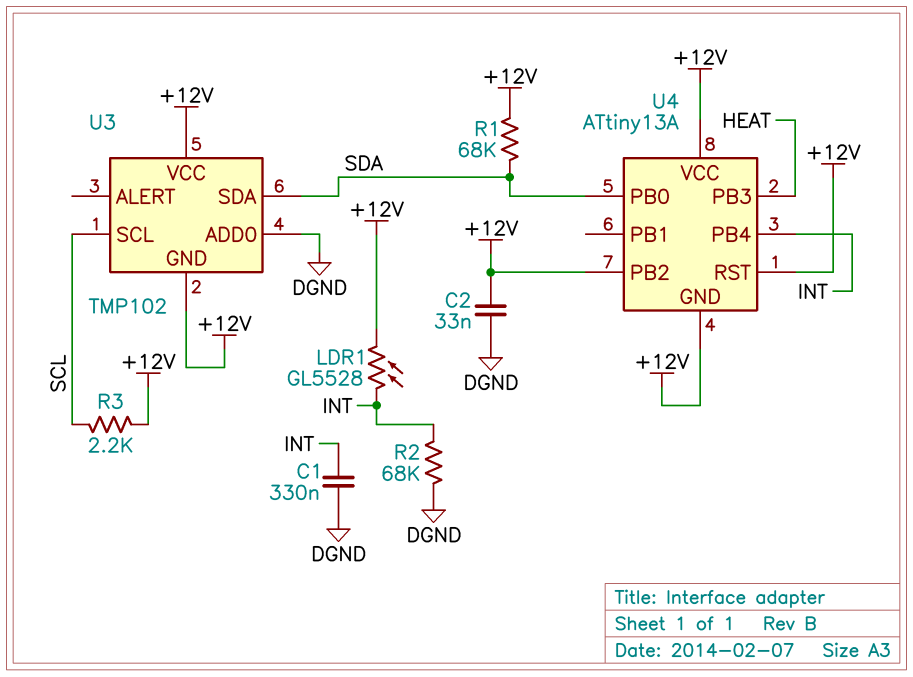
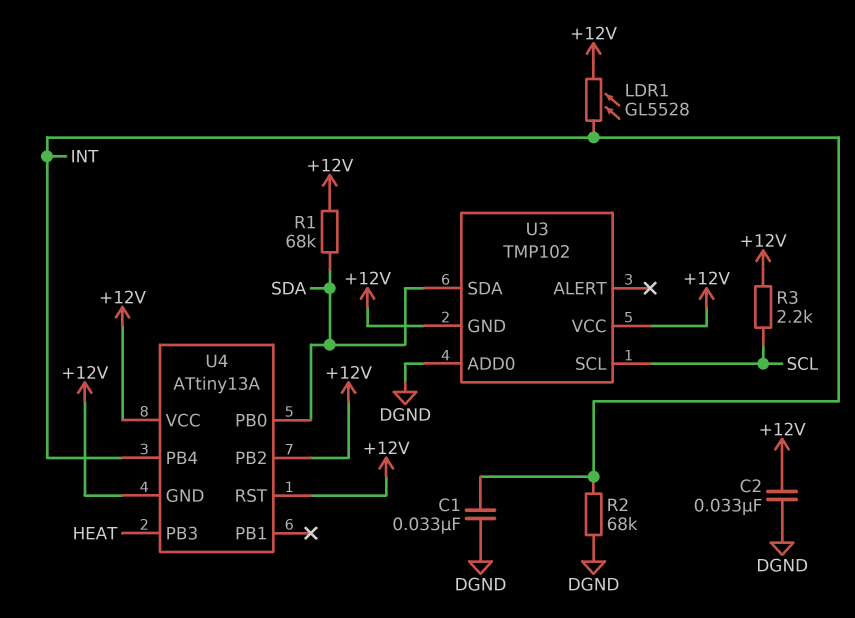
C1: 330nF (DGND, INT) -> 33nF (DGND, INT)

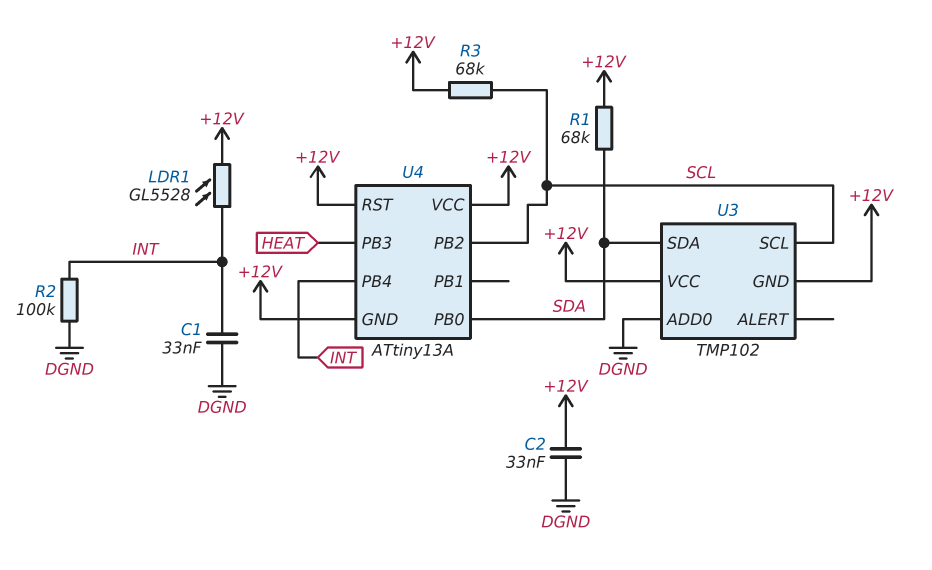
R2: 68k (DGND, INT) -> 100k (DGND, INT)
R3: 2.2k (+12V, SCL) -> 68k (+12V, SCL)
U4 pin PB2: +12V -> SCL

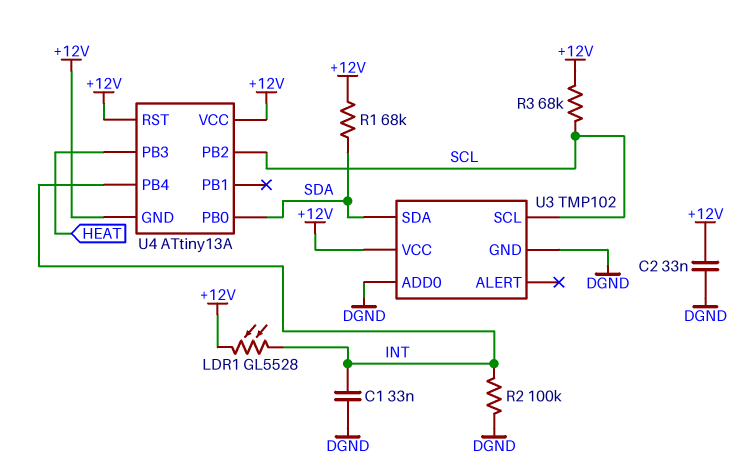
U3 pin GND: +12V -> DGND

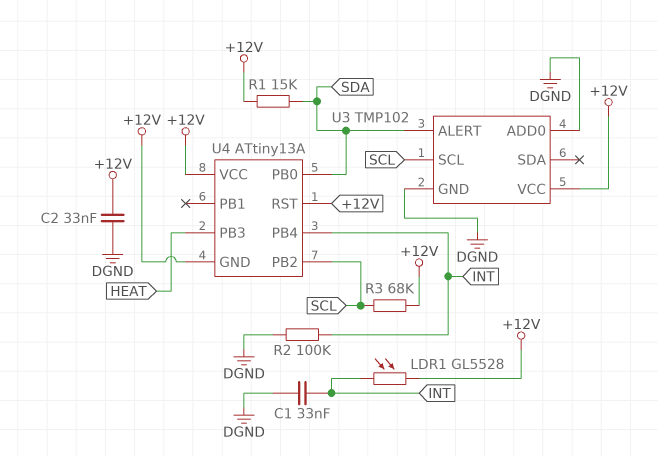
R1: 68k (+12V, SDA) -> 15k (+12V, SDA)
U3 pin ALERT: none -> SDA
U3 pin SDA: SDA -> none

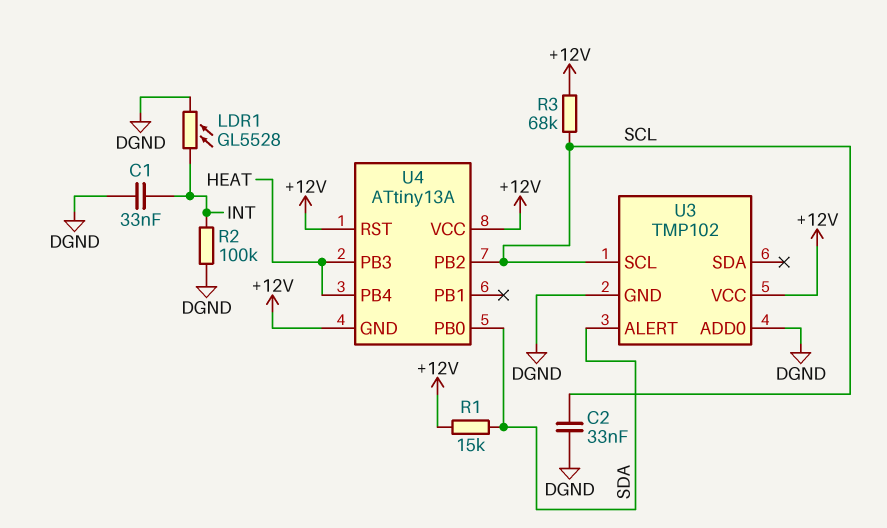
C2: 33nF (+12V, DGND) -> 33nF (DGND, SCL)
LDR1: GL5528 (+12V, INT) -> GL5528 (DGND, INT)
U4 pin PB4: INT -> HEAT

